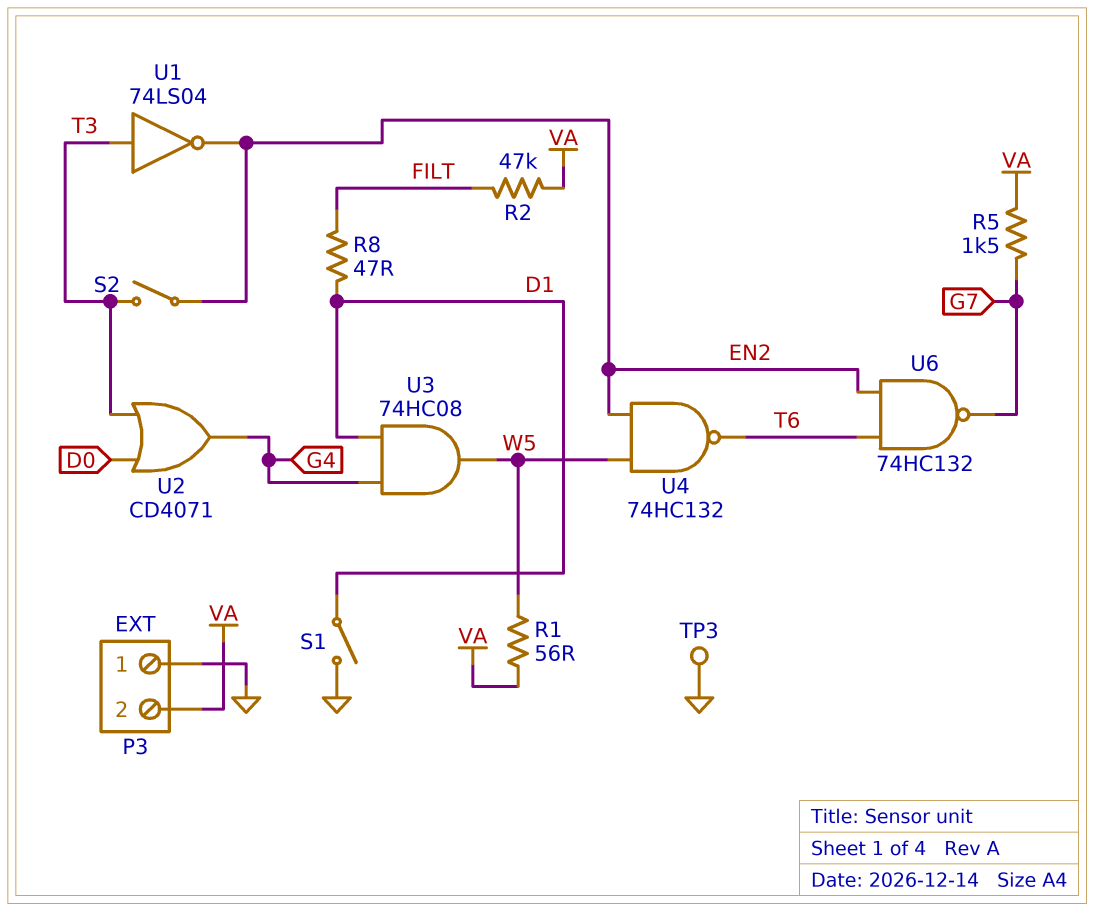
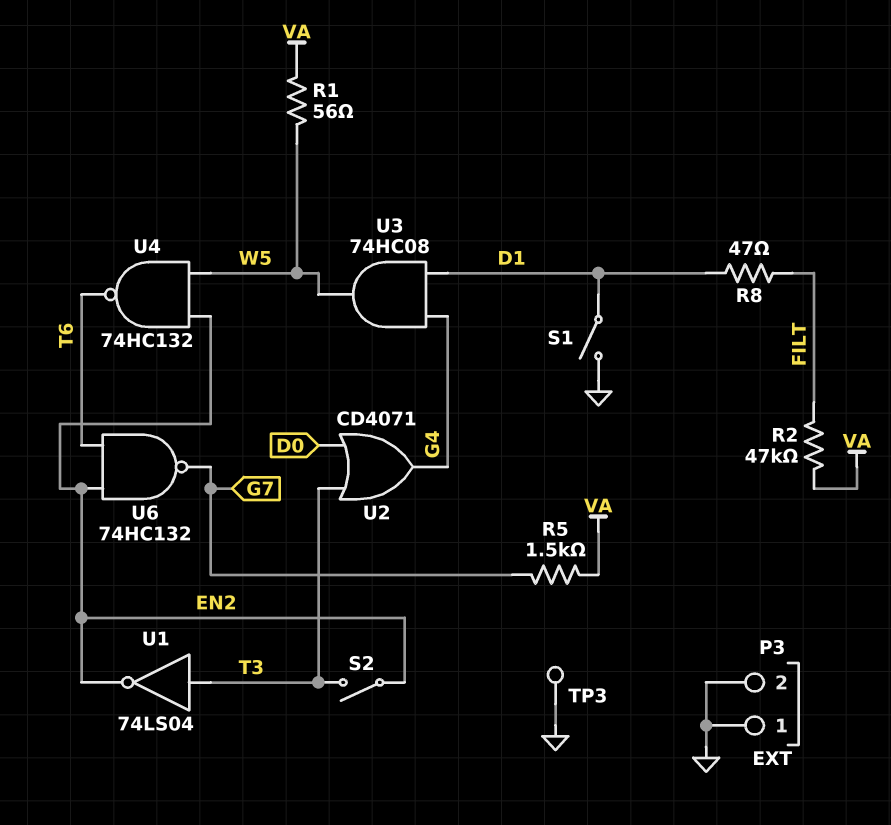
P3 pin 2: VA -> GND

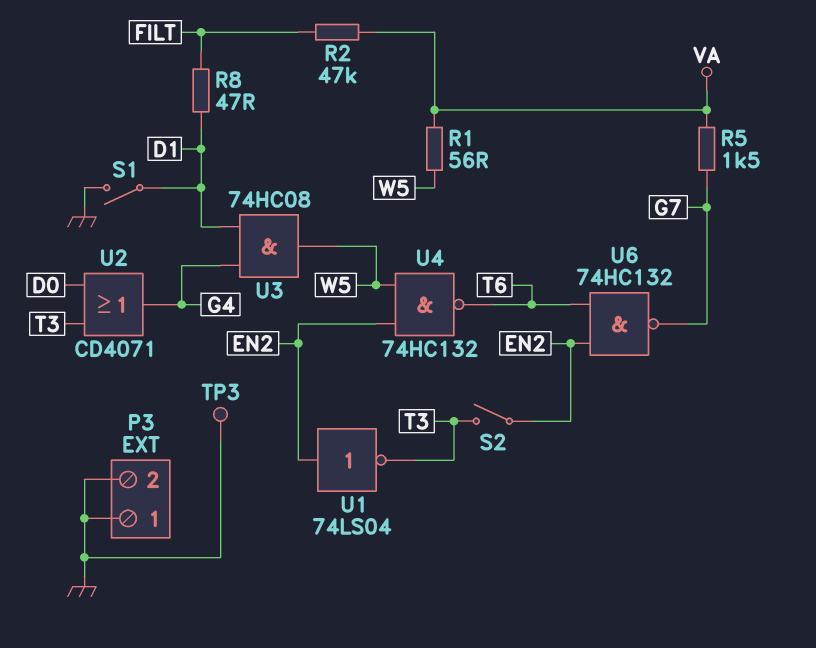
U1: NOT 74LS04 (in T3, out EN2) -> NOT 74LS04 (in EN2, out T3)

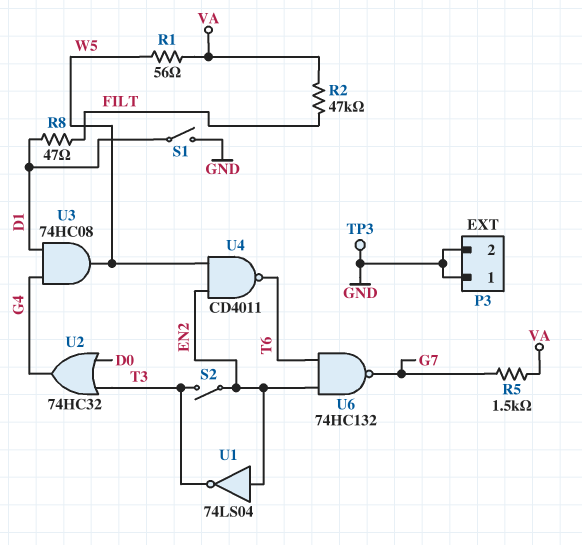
U2: OR CD4071 (in D0, in T3, out G4) -> OR 74HC32 (in D0, in T3, out G4)
U4: NAND 74HC132 (in EN2, in W5, out T6) -> NAND CD4011 (in EN2, in W5, out T6)

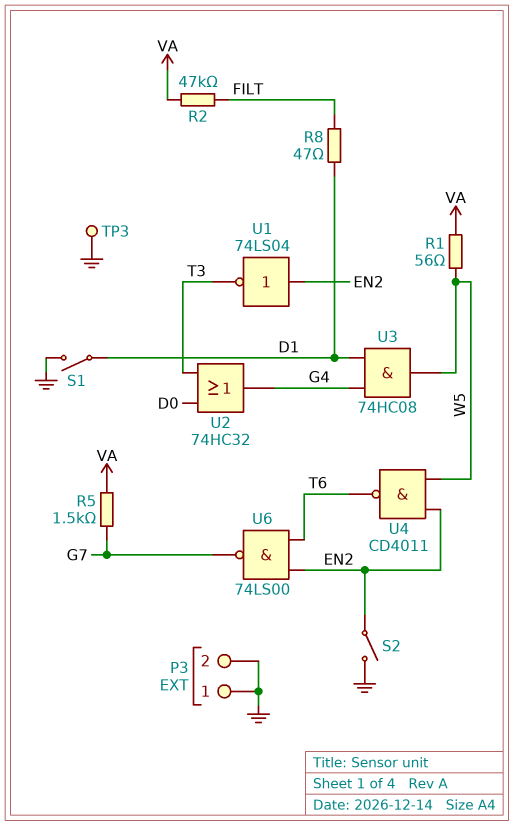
S2: switch (EN2, T3) -> switch (EN2, GND)
U6: NAND 74HC132 (in EN2, in T6, out G7) -> NAND 74LS00 (in EN2, in T6, out G7)

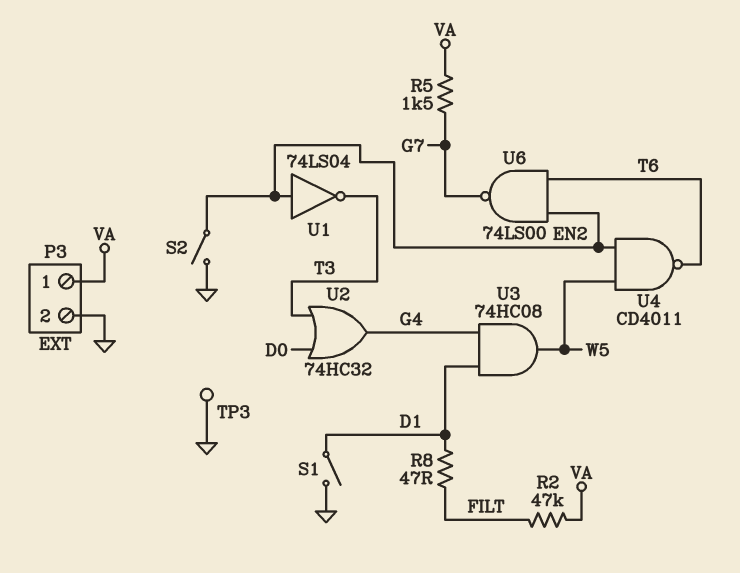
P3 pin 1: GND -> VA
R1: 56 (VA, W5) -> none

